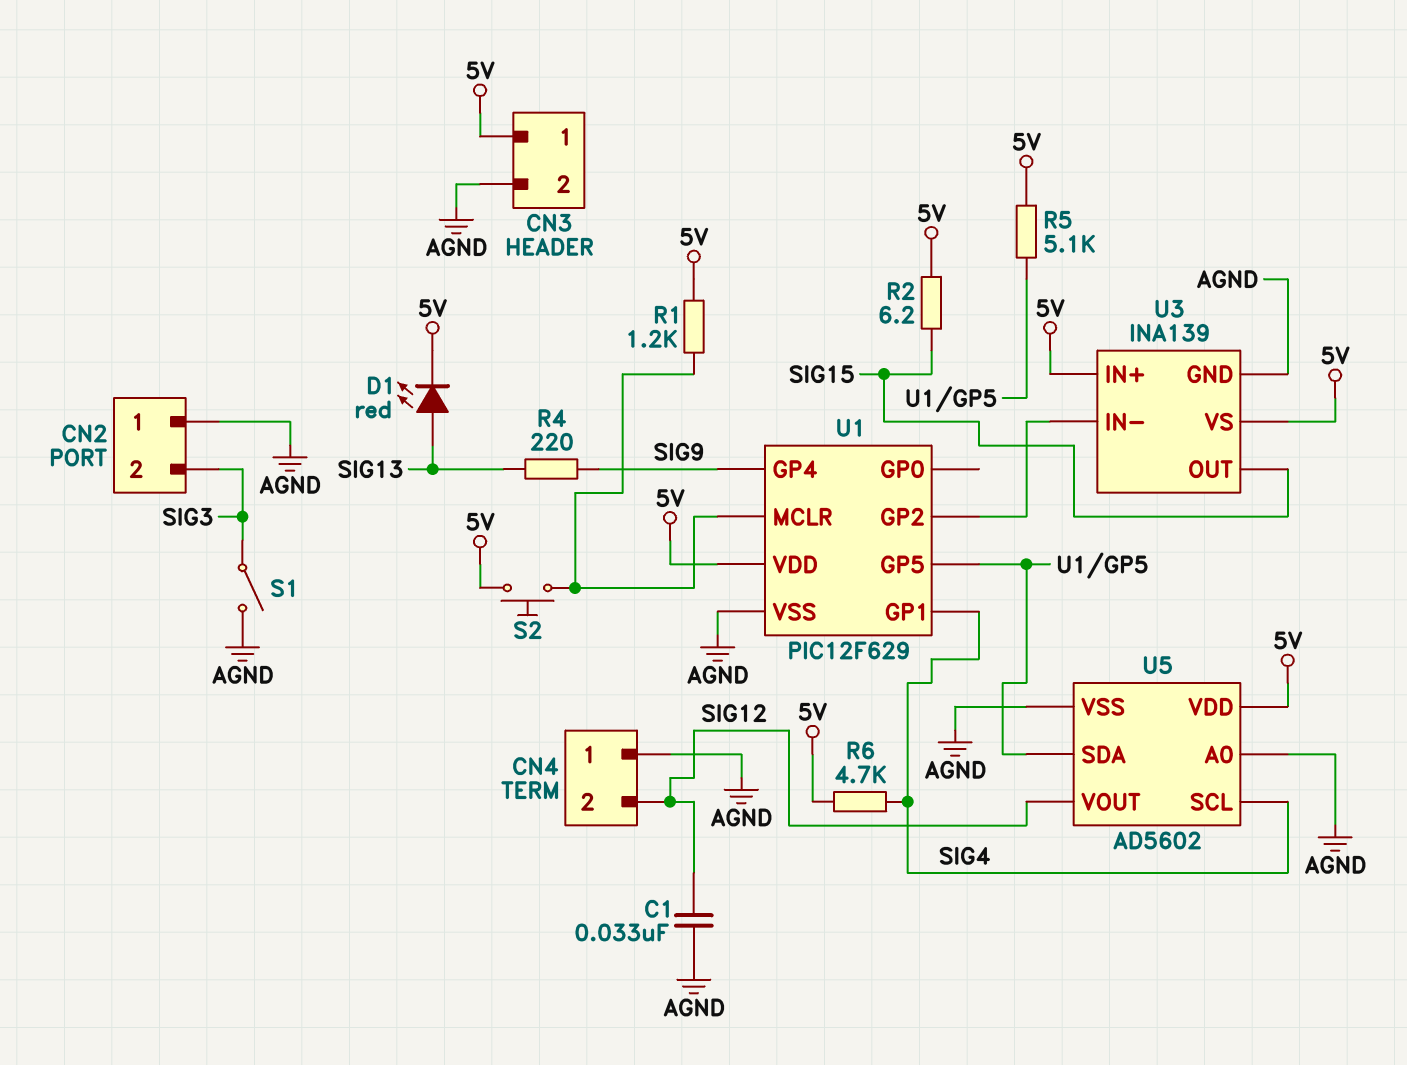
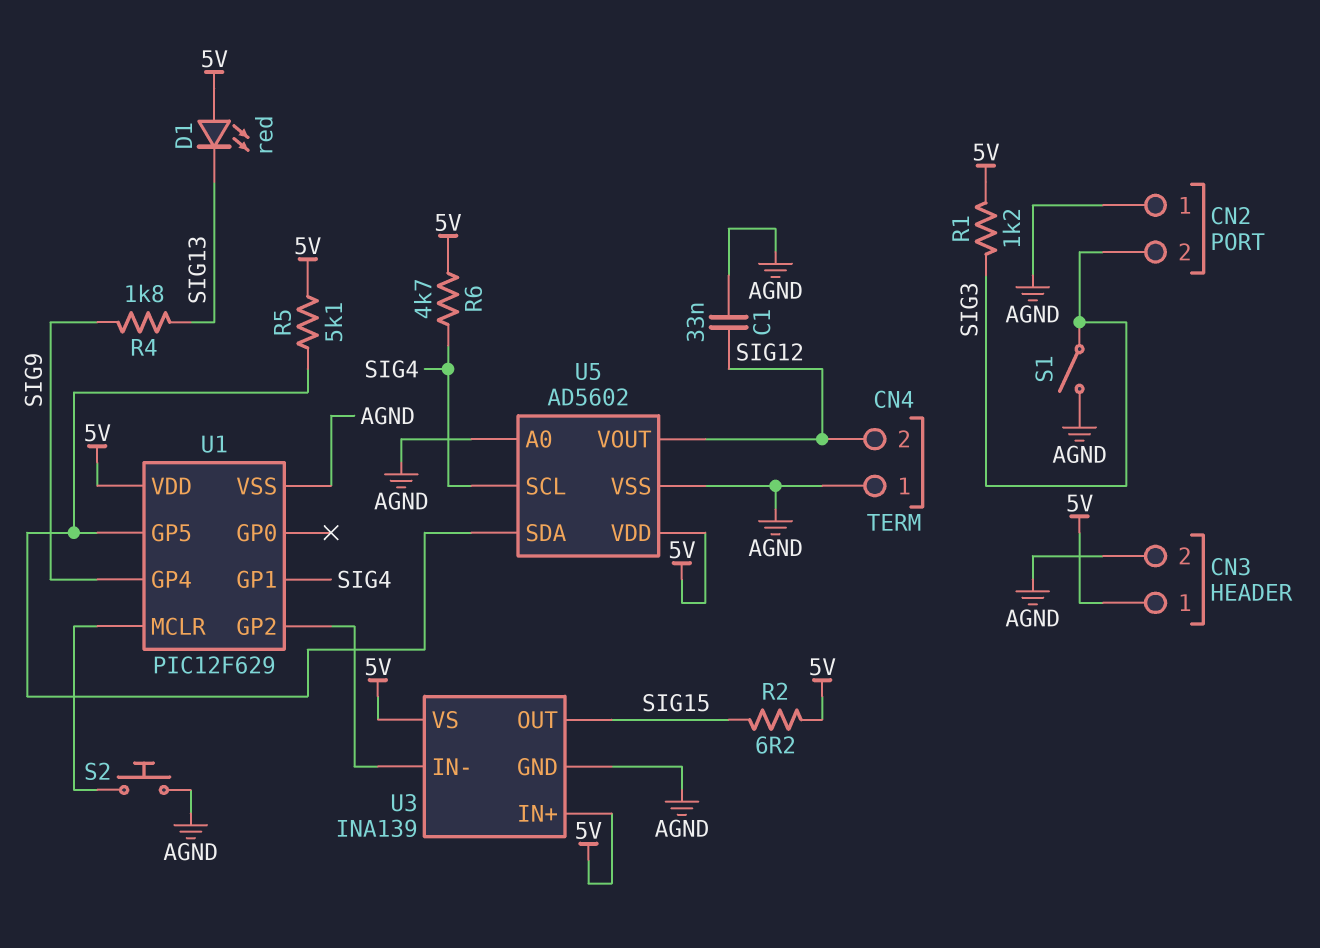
D1: LED red (A SIG13, K 5V) -> LED red (A 5V, K SIG13)
R1: 1.2k (5V, U1/MCLR) -> 1.2k (5V, SIG3)
R4: 220 (SIG9, SIG13) -> 1.8k (SIG9, SIG13)
S2: button (5V, U1/MCLR) -> button (AGND, U1/MCLR)

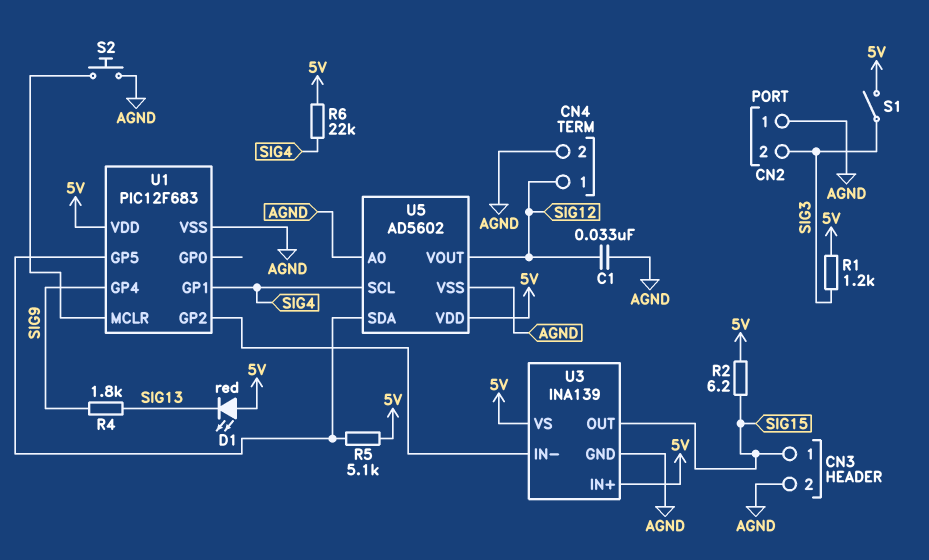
CN3 pin 1: 5V -> SIG15
CN4 pin 1: AGND -> SIG12
CN4 pin 2: SIG12 -> AGND
R6: 4.7k (5V, SIG4) -> 22k (5V, SIG4)
S1: switch (AGND, SIG3) -> switch (5V, SIG3)
U1: PIC12F629 -> PIC12F683

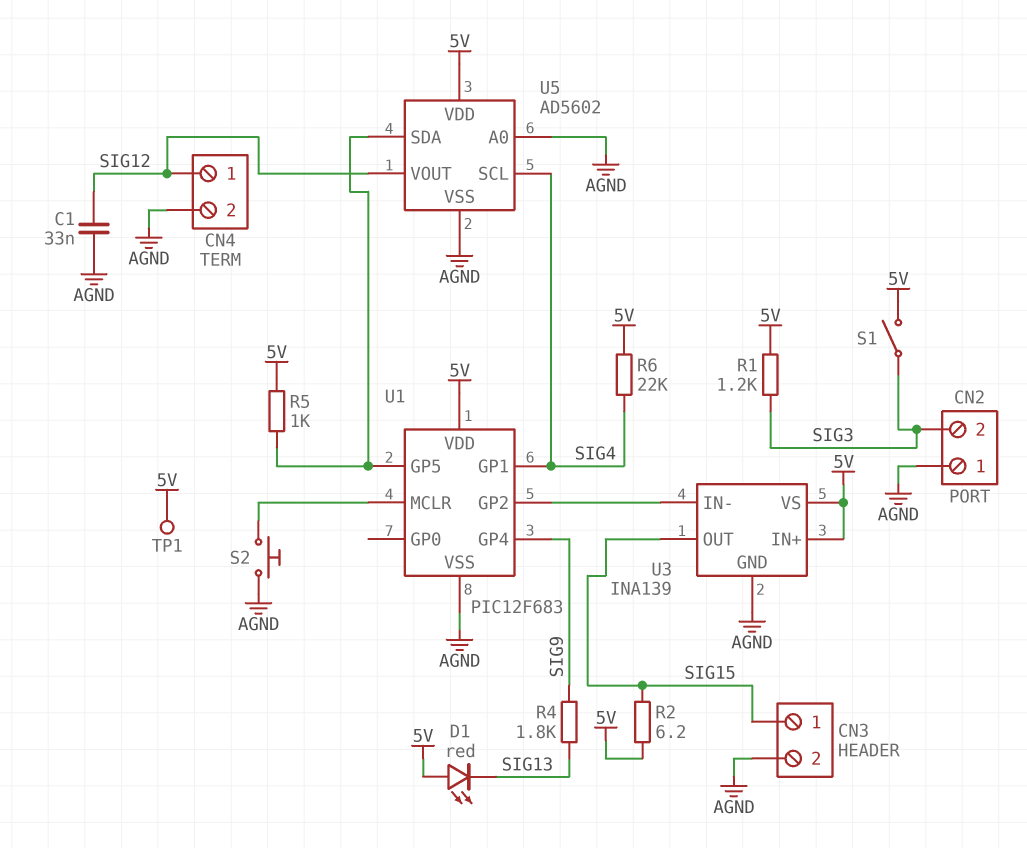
R5: 5.1k (5V, U1/GP5) -> 1k (5V, U1/GP5)
TP1: none -> test point (5V)

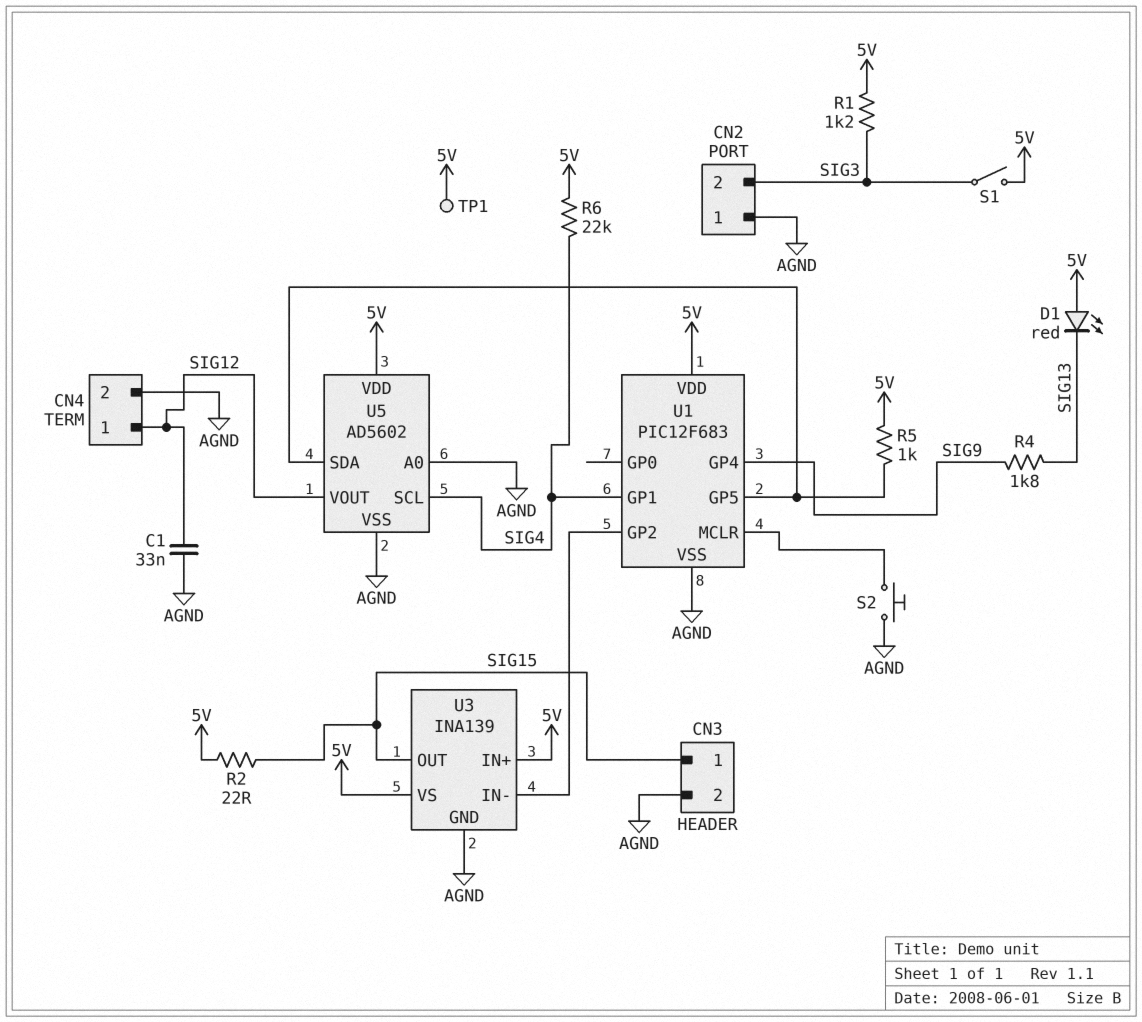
R2: 6.2 (5V, SIG15) -> 22 (5V, SIG15)

